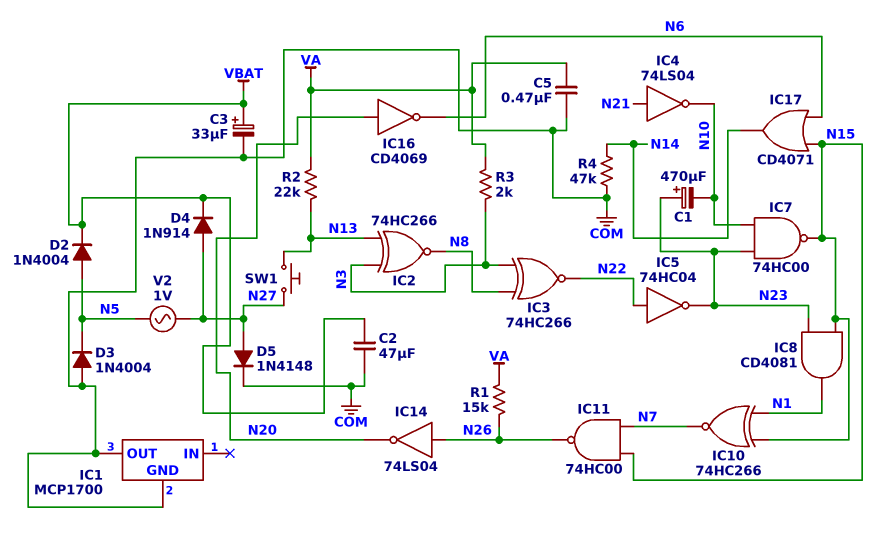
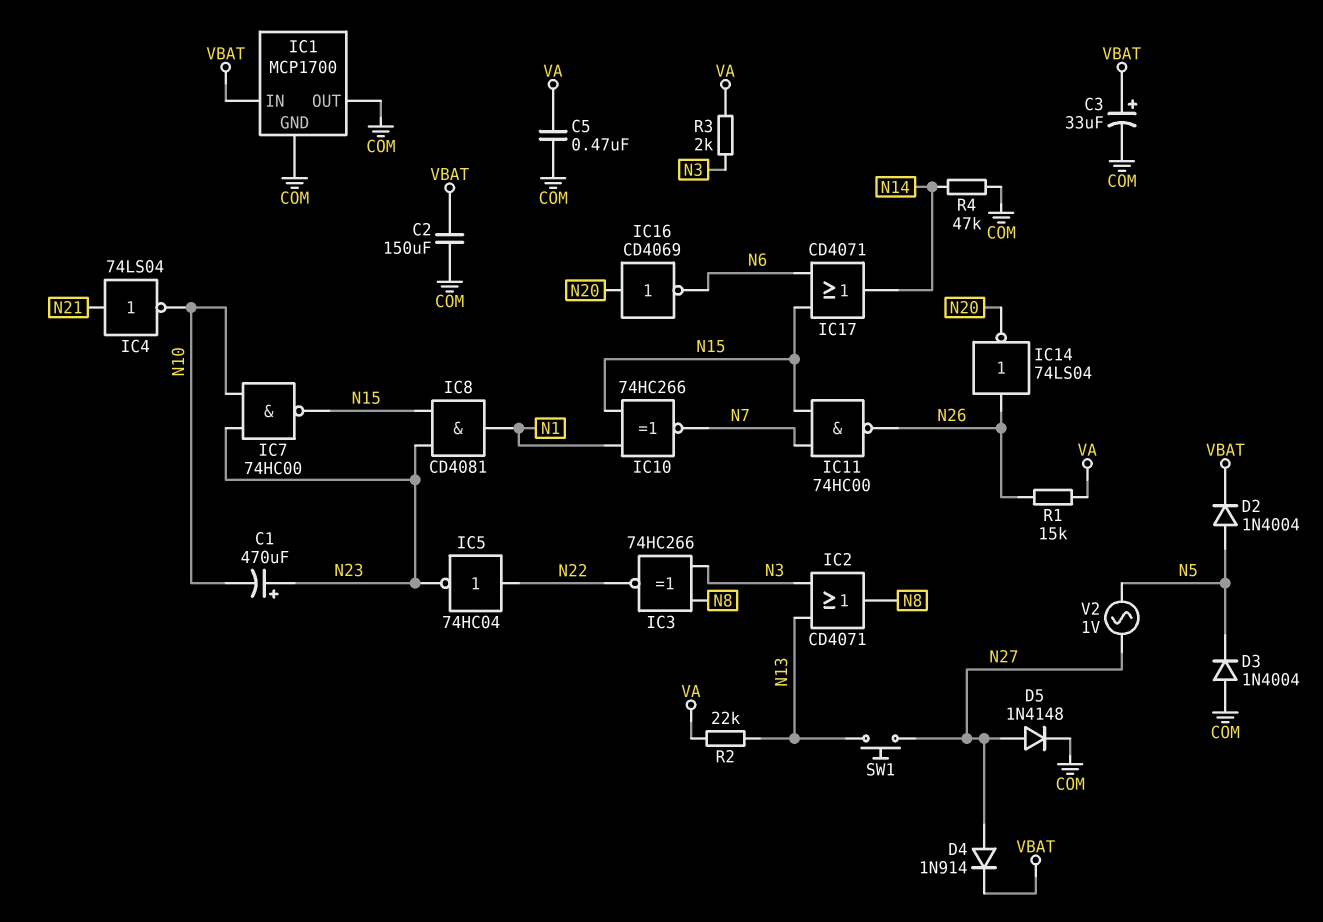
C2: 47uF (COM, VBAT) -> 150uF (COM, VBAT)
IC1 pin IN: none -> VBAT
IC2: XNOR 74HC266 (in N3, in N13, out N8) -> OR CD4071 (in N3, in N13, out N8)

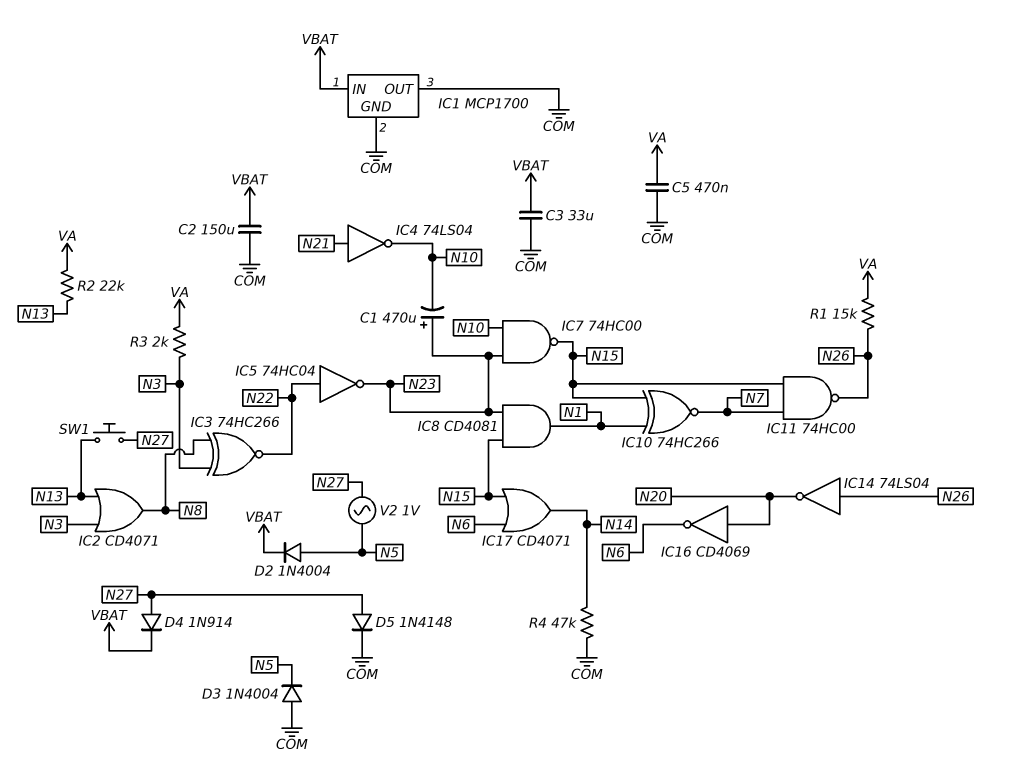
C3: 33uF (plus VBAT, minus COM) -> 33uF (COM, VBAT)

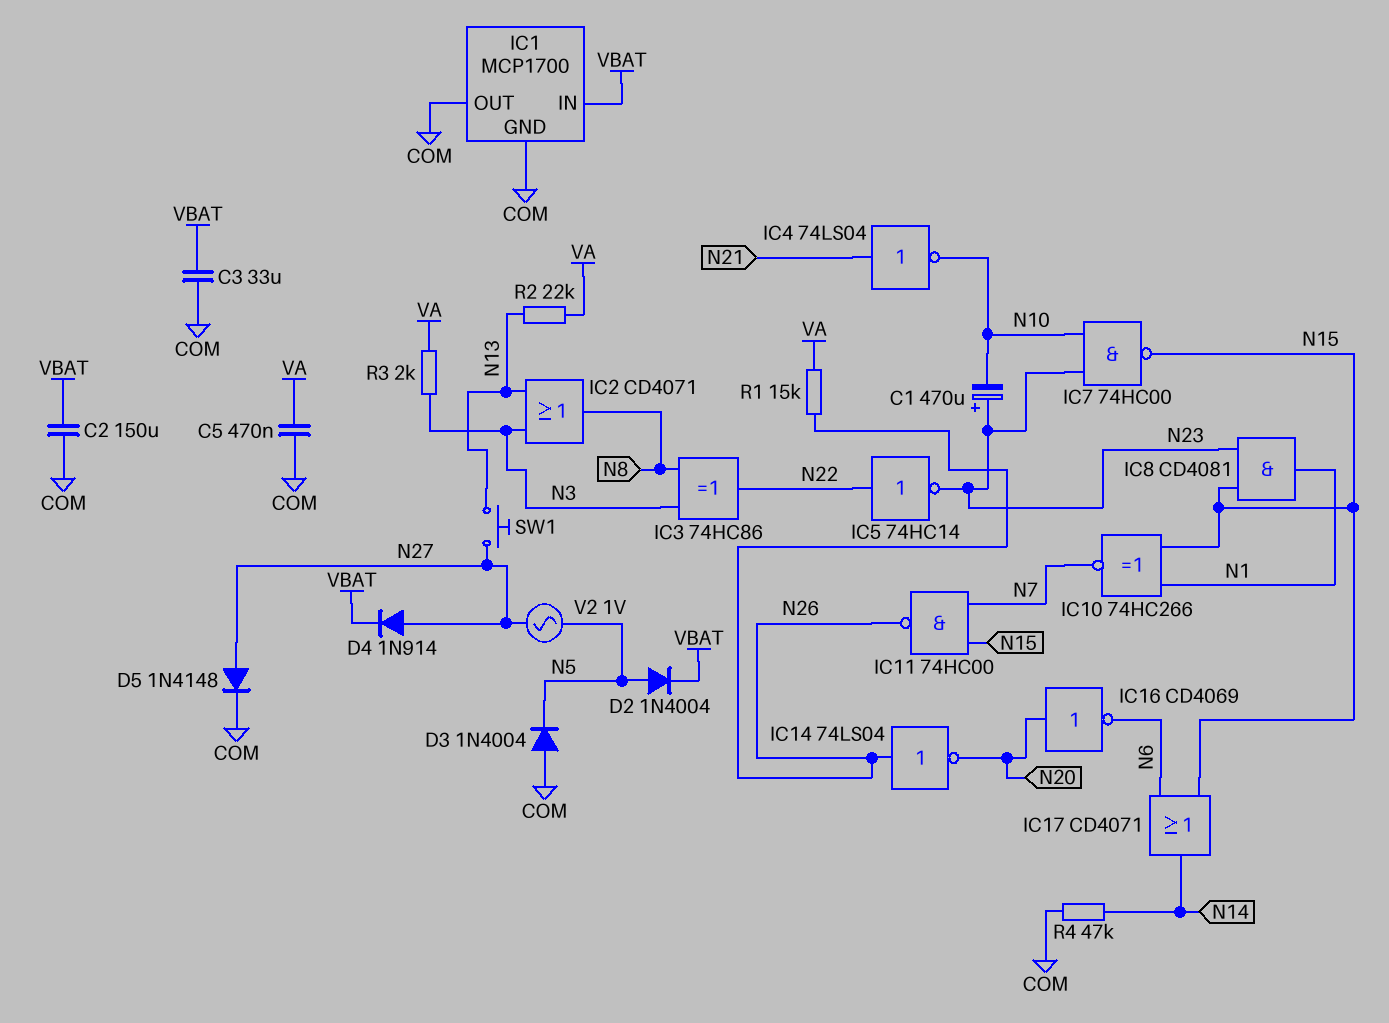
IC3: XNOR 74HC266 (in N3, in N8, out N22) -> XOR 74HC86 (in N3, in N8, out N22)
IC5: NOT 74HC04 (in N22, out N23) -> NOT 74HC14 (in N22, out N23)

